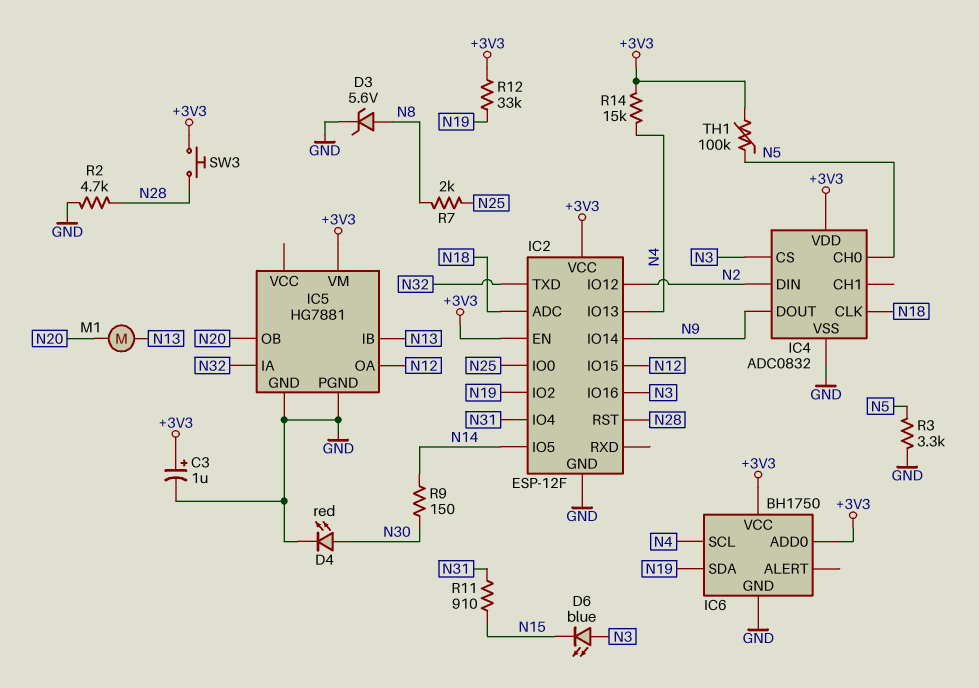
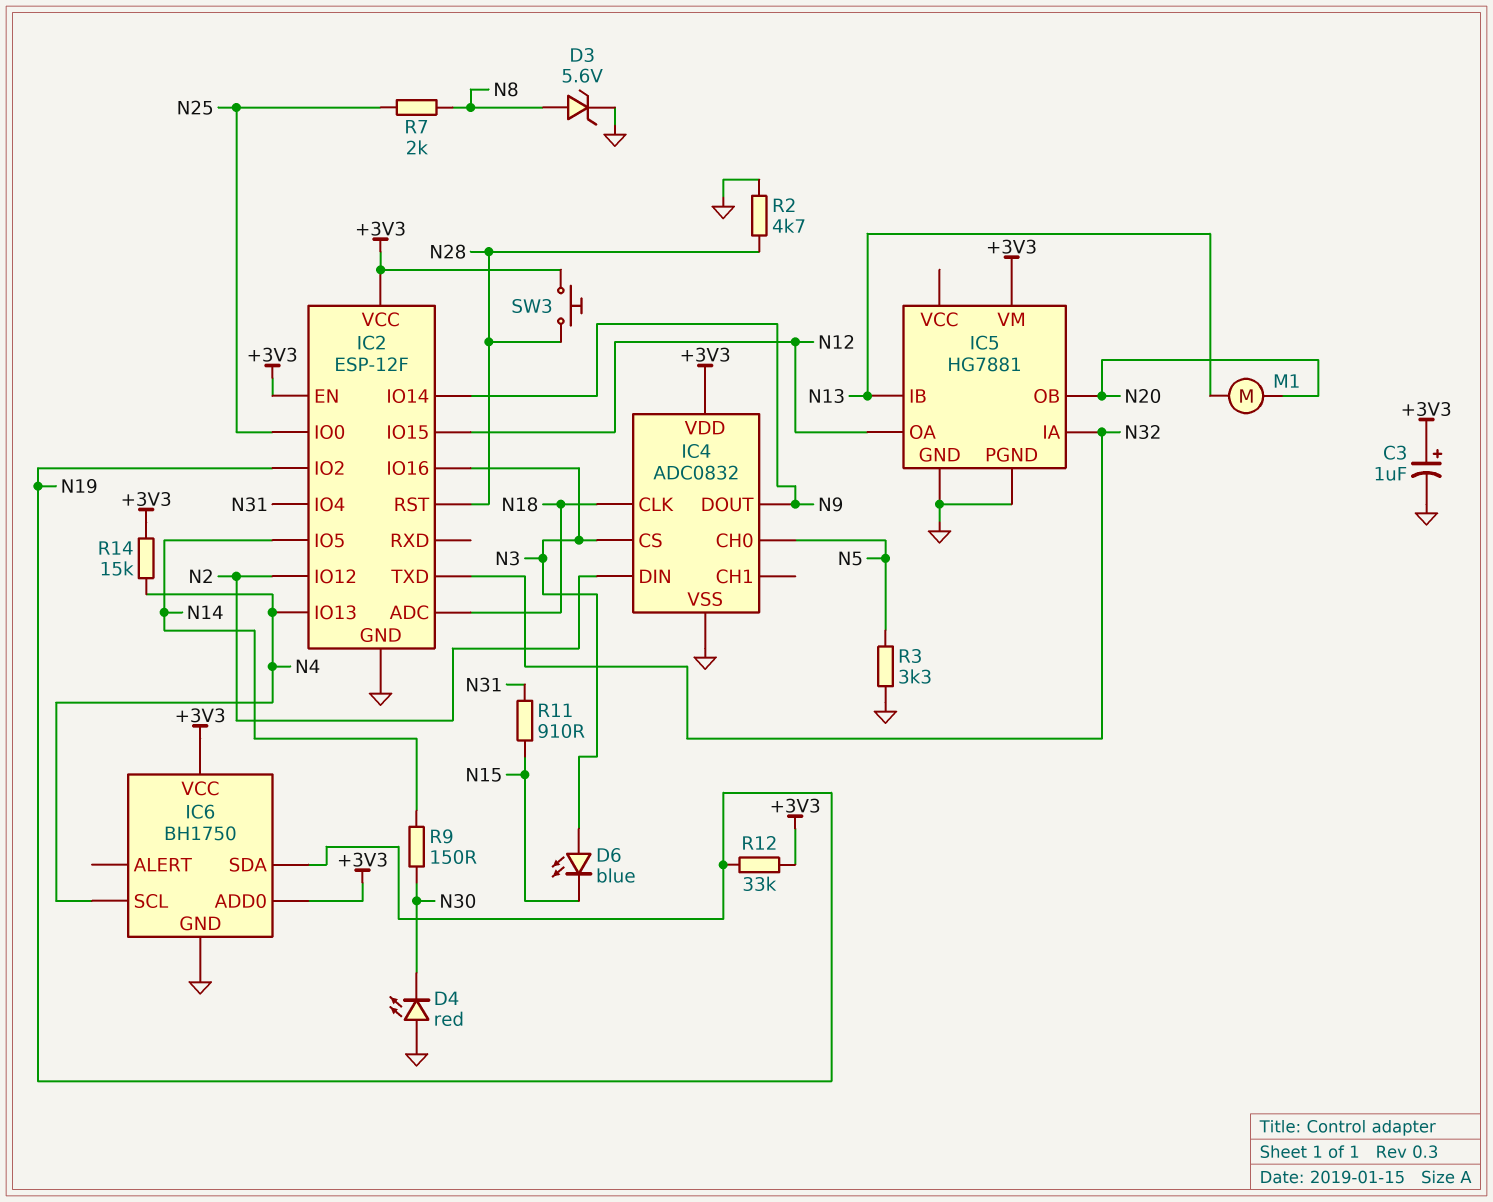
D4: LED red (A N30, K GND) -> LED red (A GND, K N30)
TH1: 100k (+3V3, N5) -> none

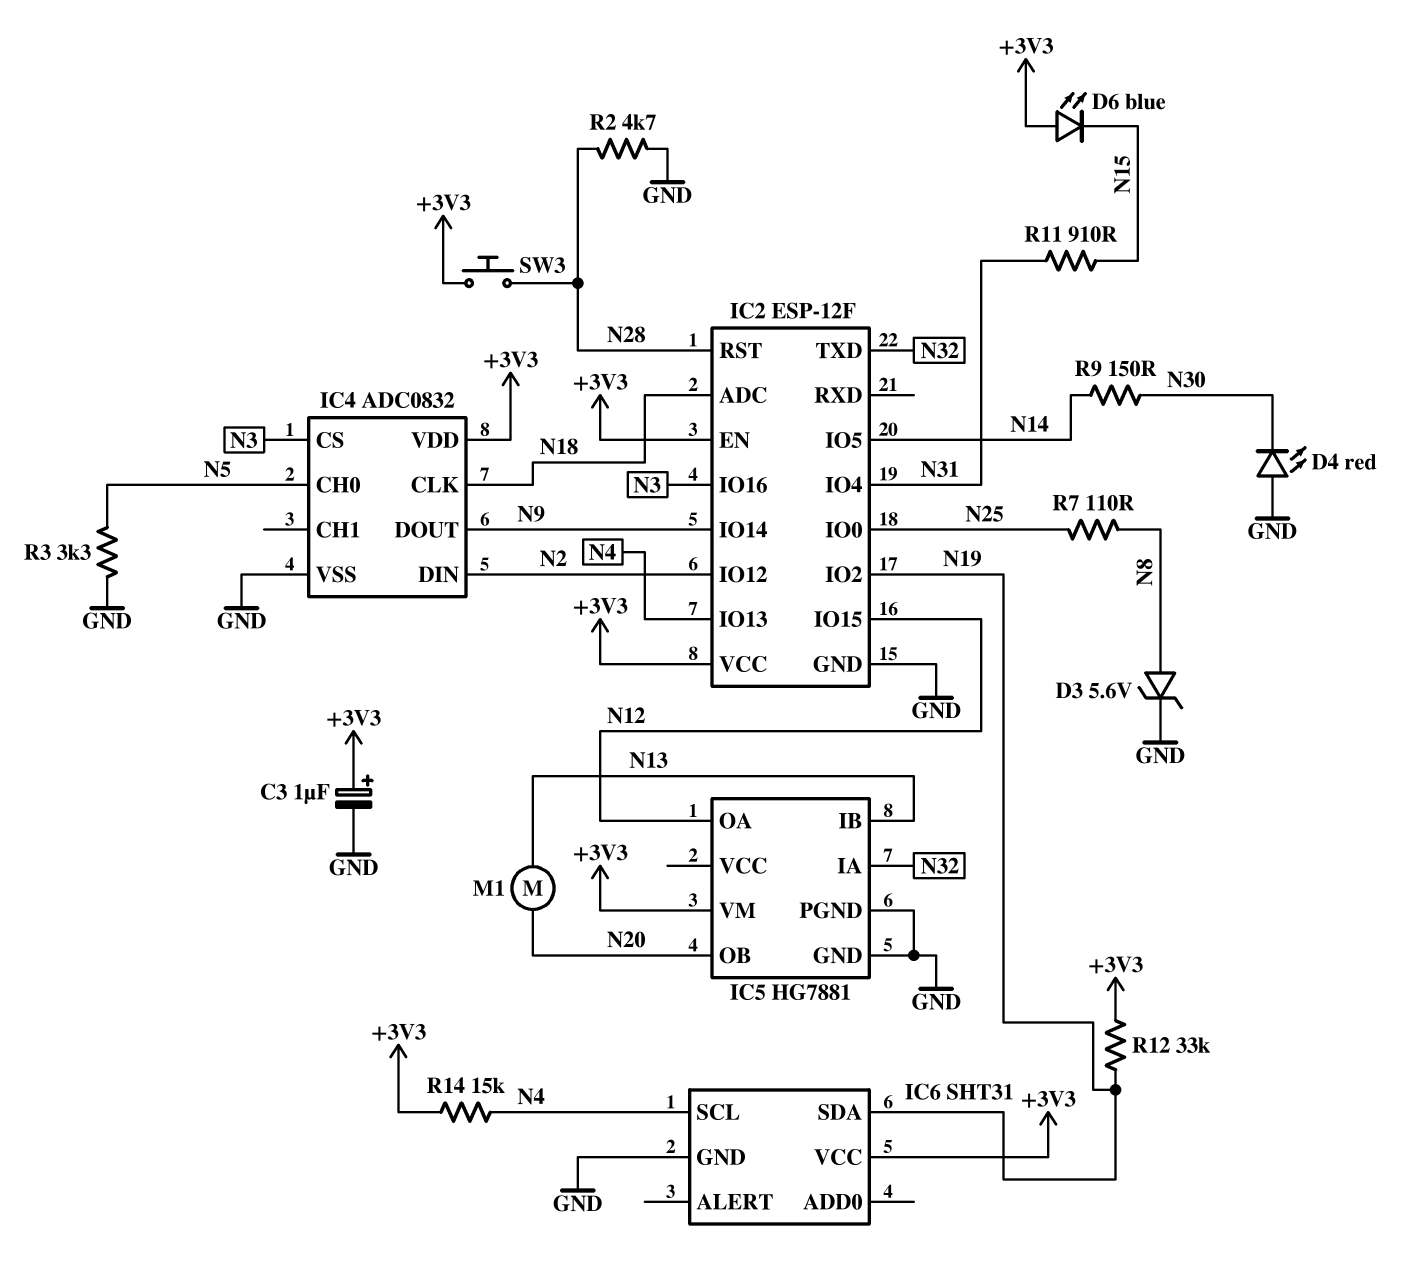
D6: LED blue (A N3, K N15) -> LED blue (A +3V3, K N15)
IC6: BH1750 -> SHT31
IC6 pin ADD0: +3V3 -> none
R7: 2k (N8, N25) -> 110 (N8, N25)

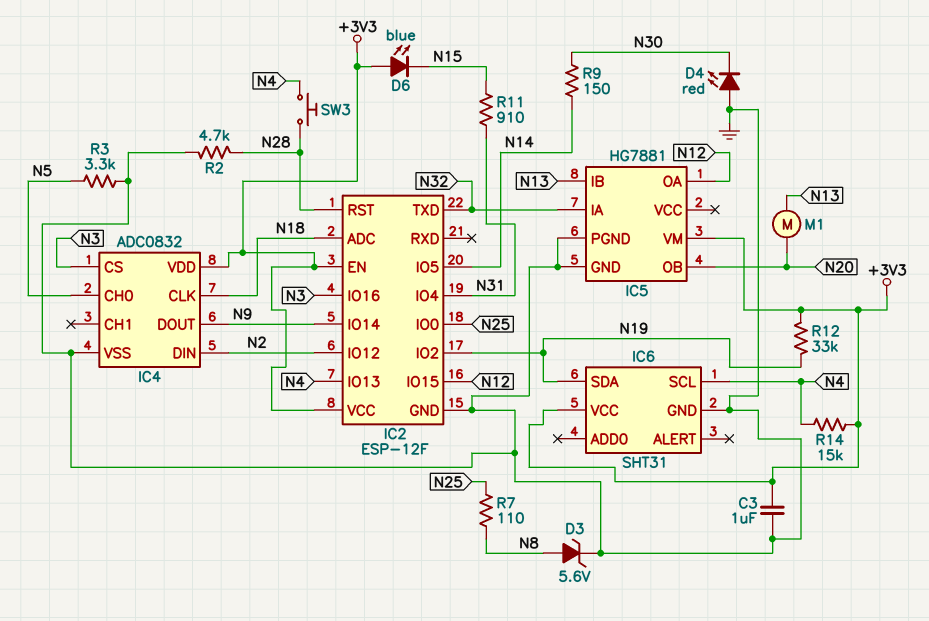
C3: 1uF (plus +3V3, minus GND) -> 1uF (+3V3, GND)
SW3: button (+3V3, N28) -> button (N4, N28)

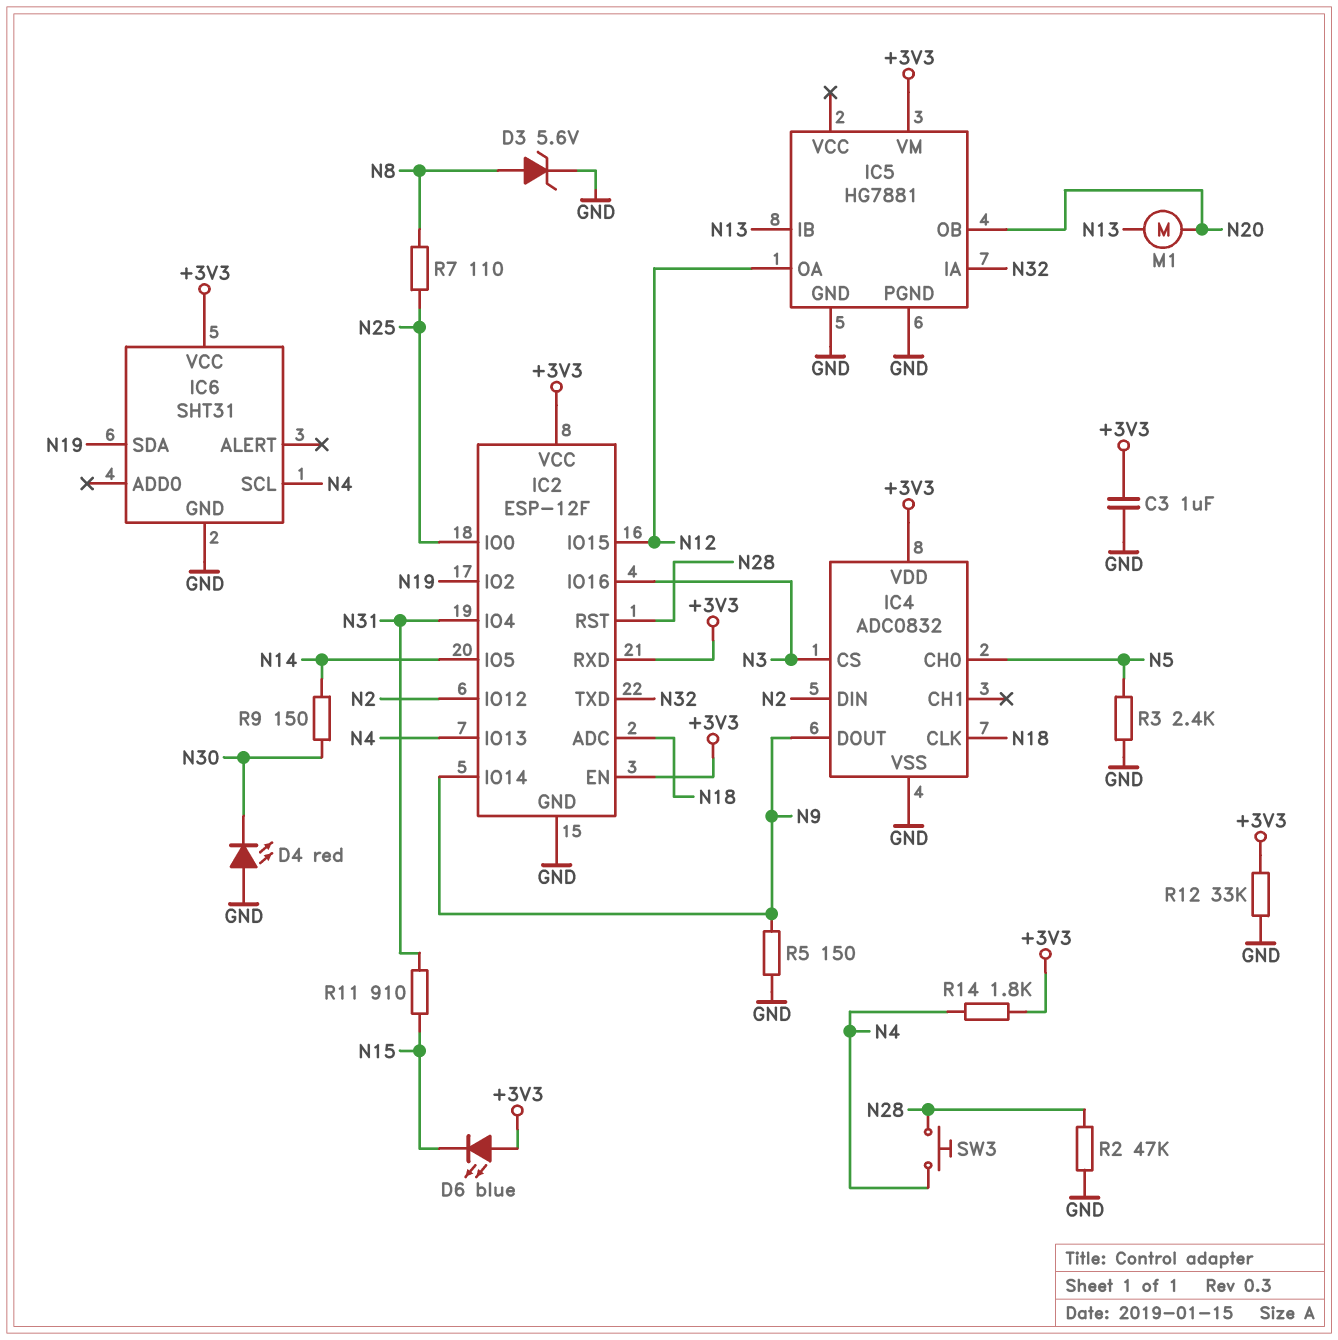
IC2 pin RXD: none -> +3V3
R2: 4.7k (GND, N28) -> 47k (GND, N28)
R3: 3.3k (GND, N5) -> 2.4k (GND, N5)
R5: none -> 150 (GND, N9)
R12: 33k (+3V3, N19) -> 33k (+3V3, GND)
R14: 15k (+3V3, N4) -> 1.8k (+3V3, N4)

